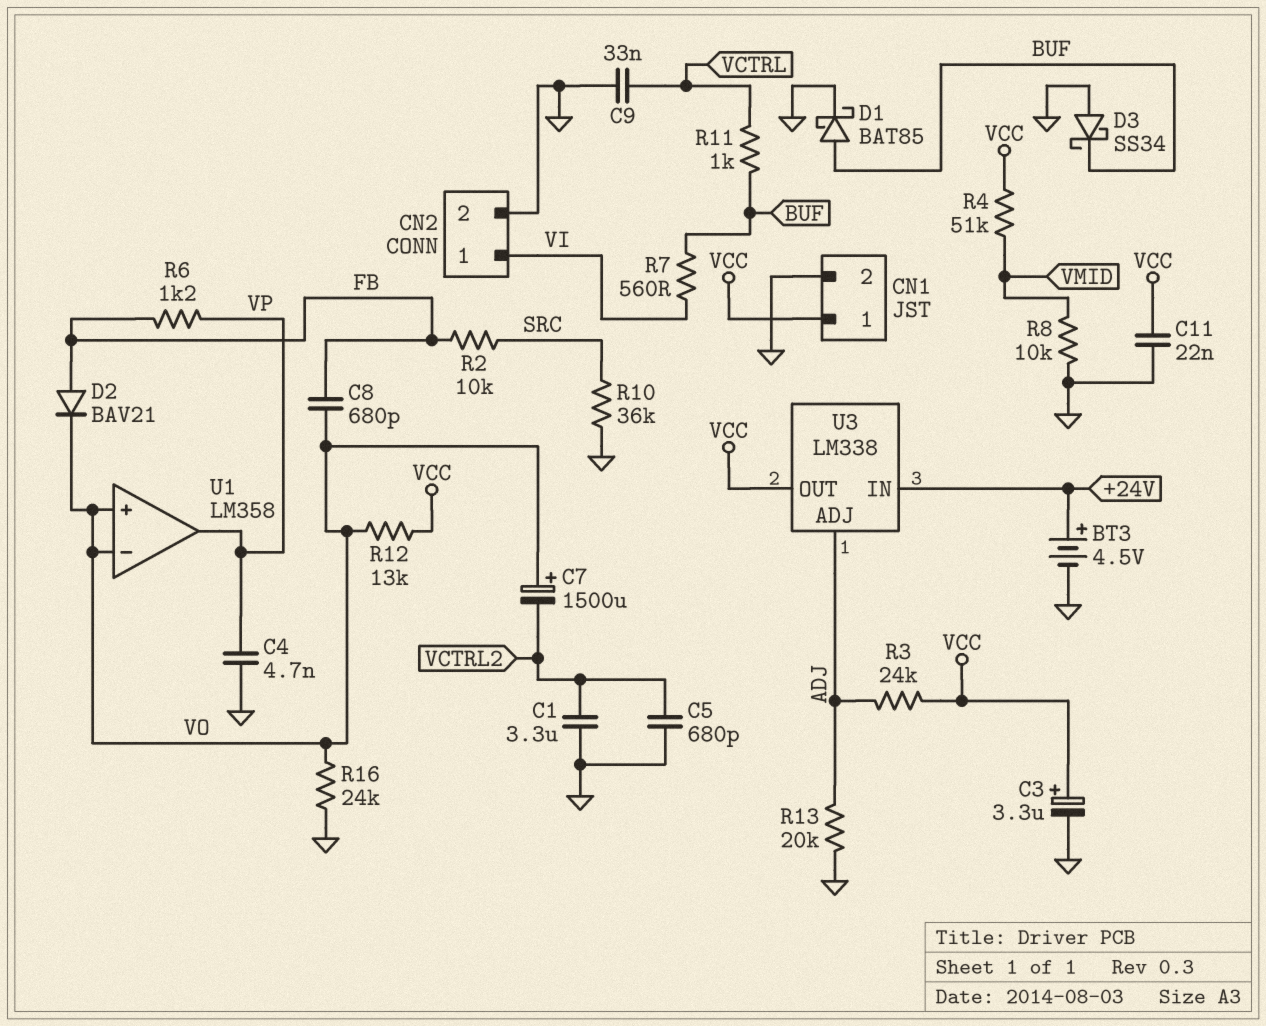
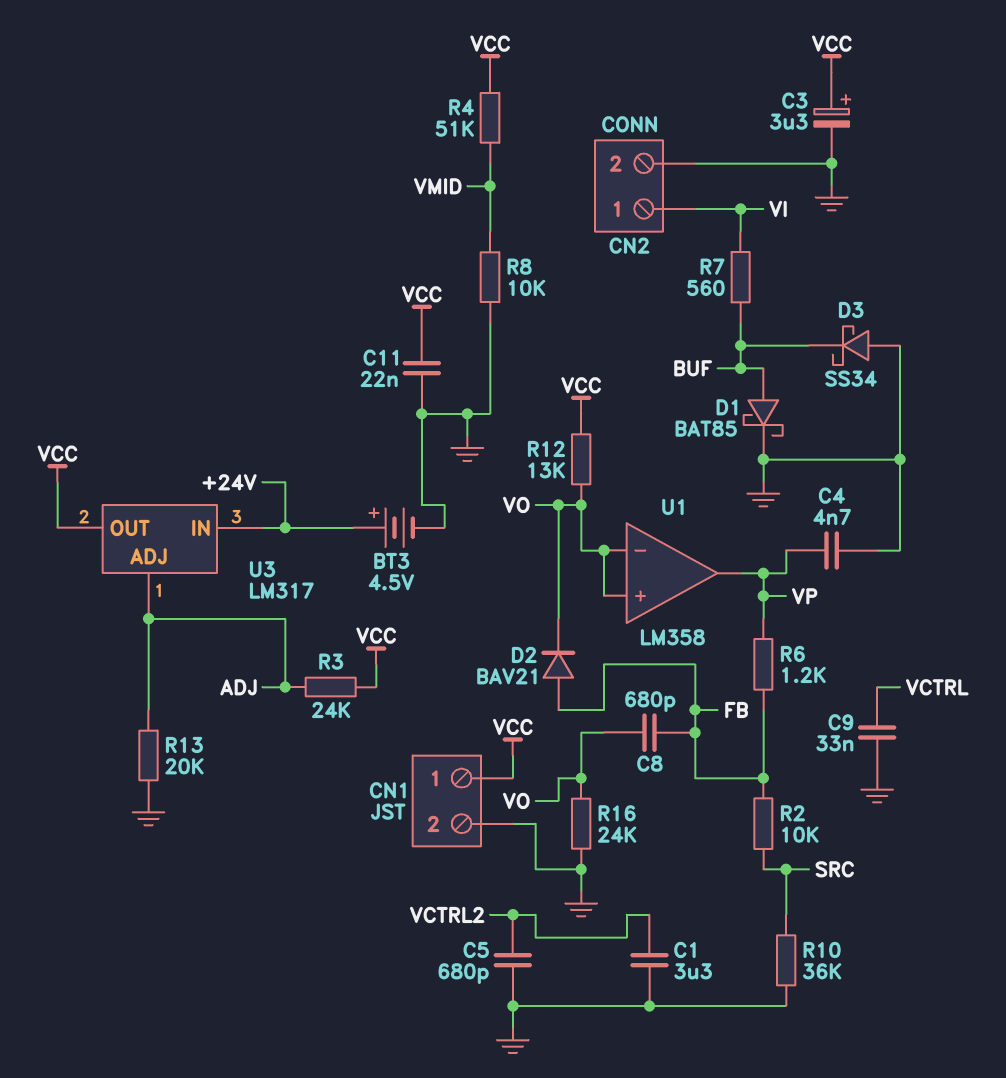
C7: 1500uF (plus VO, minus VCTRL2) -> none
R11: 1k (BUF, VCTRL) -> none
U3: LM338 -> LM317

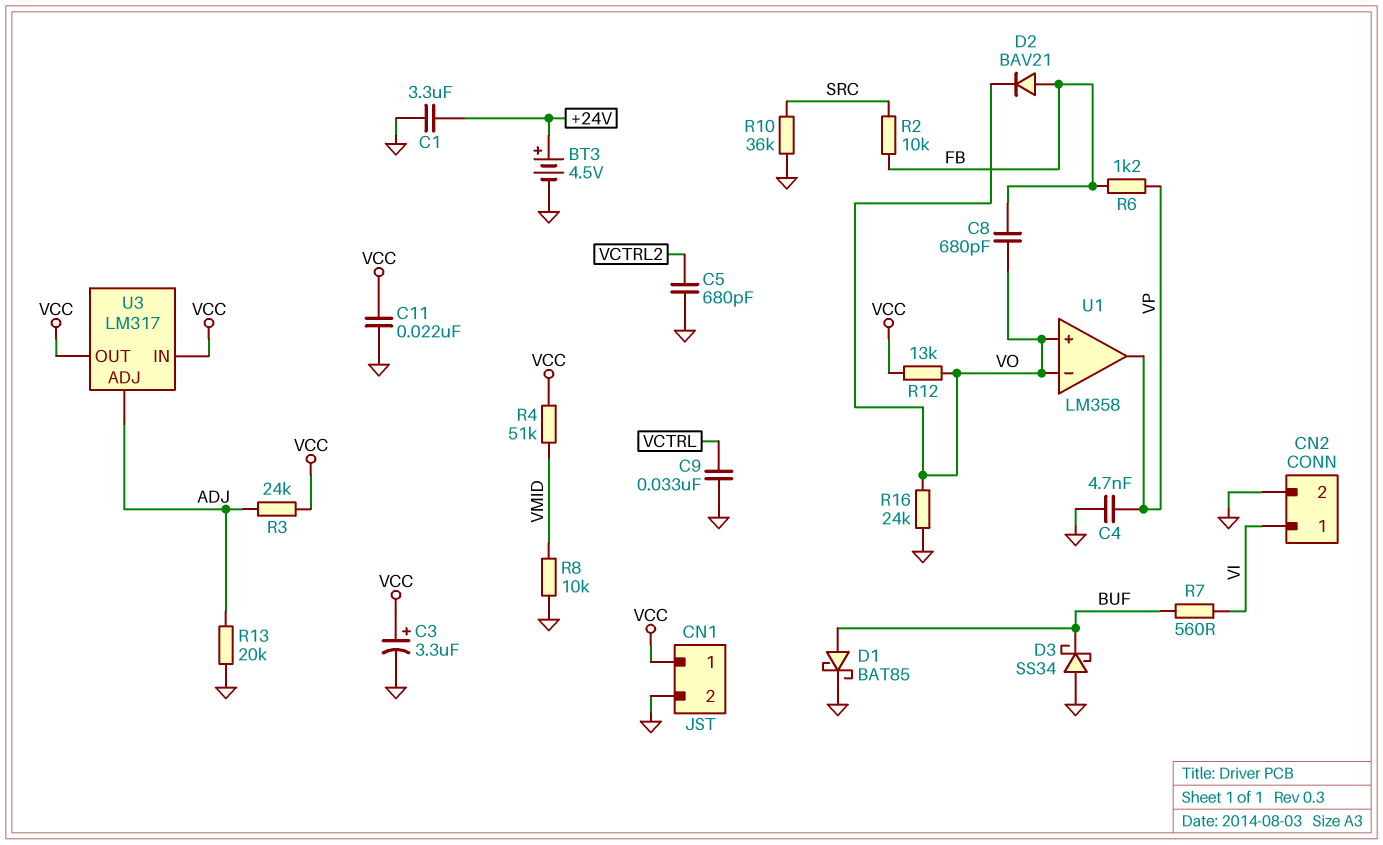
C1: 3.3uF (GND, VCTRL2) -> 3.3uF (+24V, GND)
U3 pin IN: +24V -> VCC

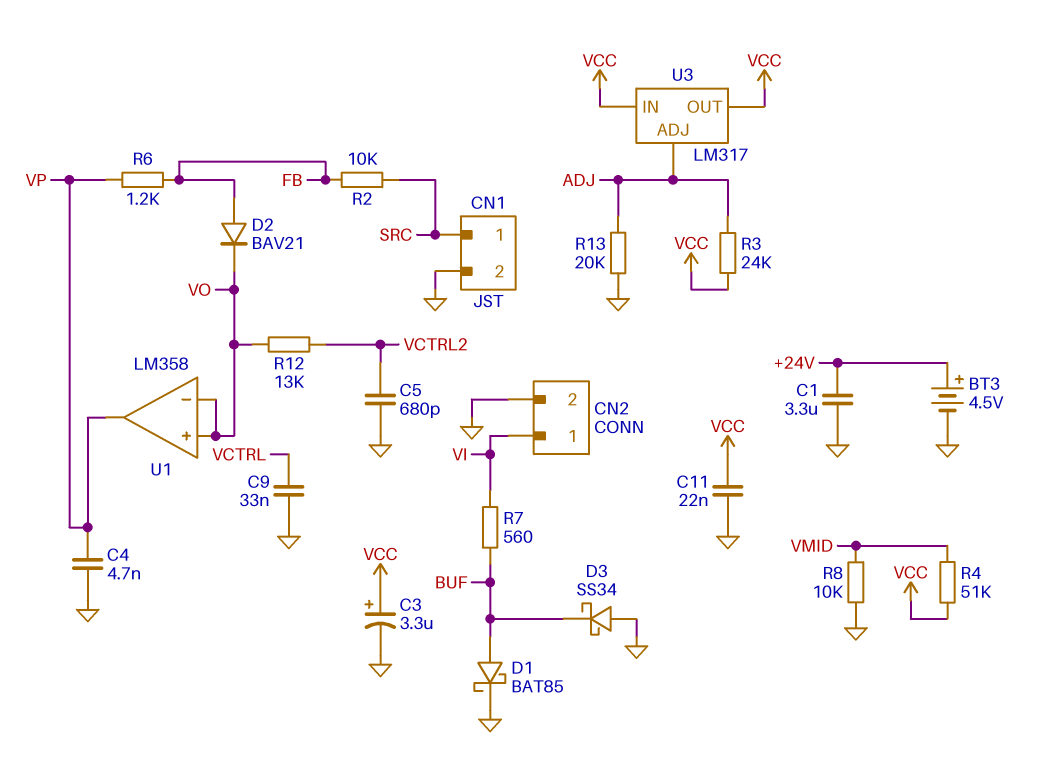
C8: 680pF (FB, VO) -> none
CN1 pin 1: VCC -> SRC
R10: 36k (GND, SRC) -> none
R12: 13k (VCC, VO) -> 13k (VCTRL2, VO)
R16: 24k (GND, VO) -> none

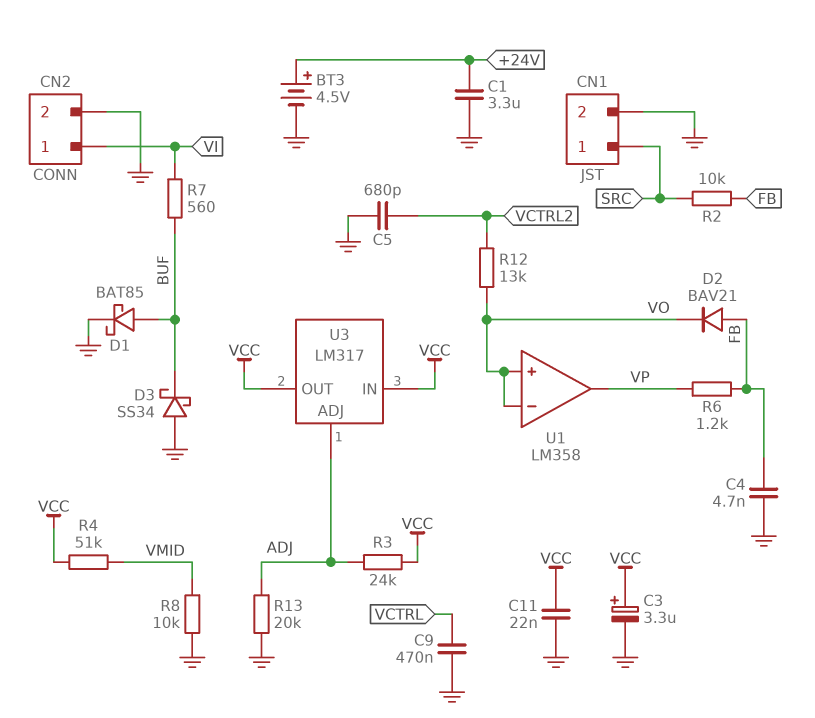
C4: 4.7nF (GND, VP) -> 4.7nF (FB, GND)
C9: 33nF (GND, VCTRL) -> 470nF (GND, VCTRL)

